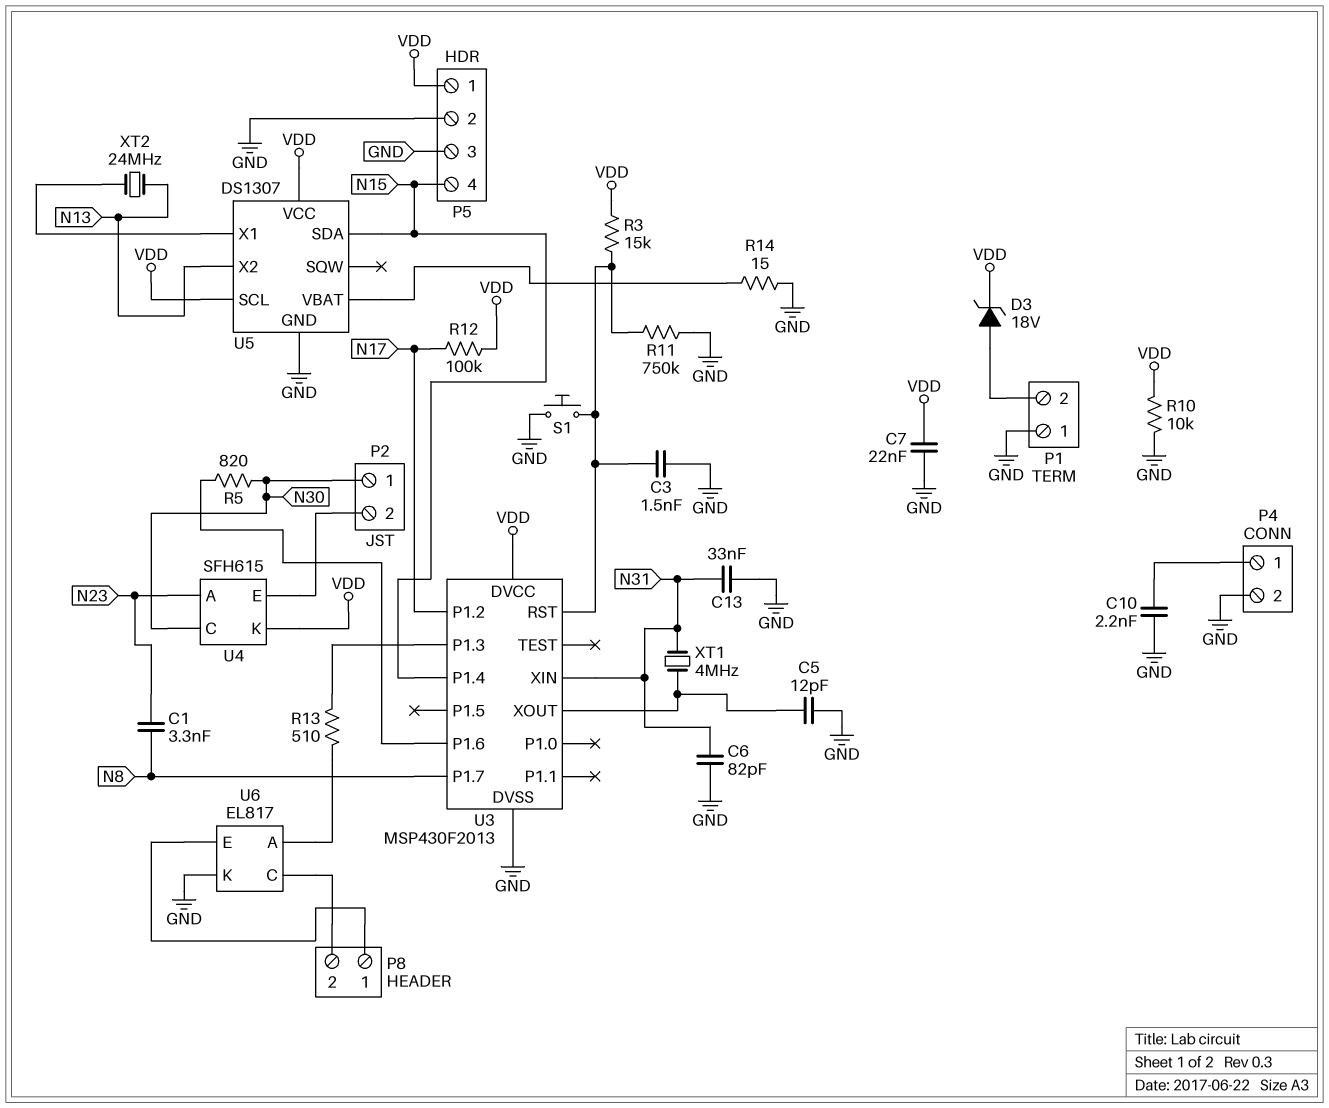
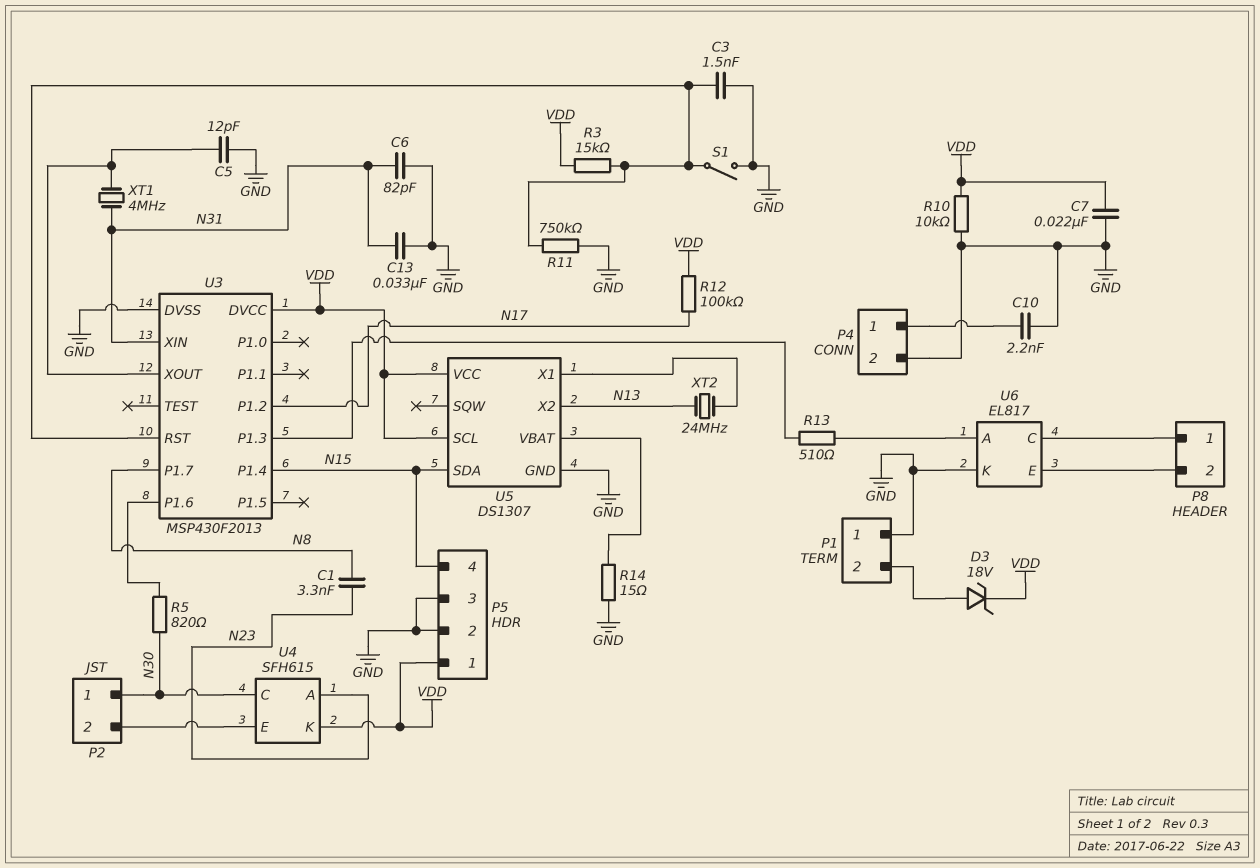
S1: button (GND, U3/RST) -> switch (GND, U3/RST)
U6 pin C: P8/2 -> P8/1
U6 pin E: P8/1 -> P8/2

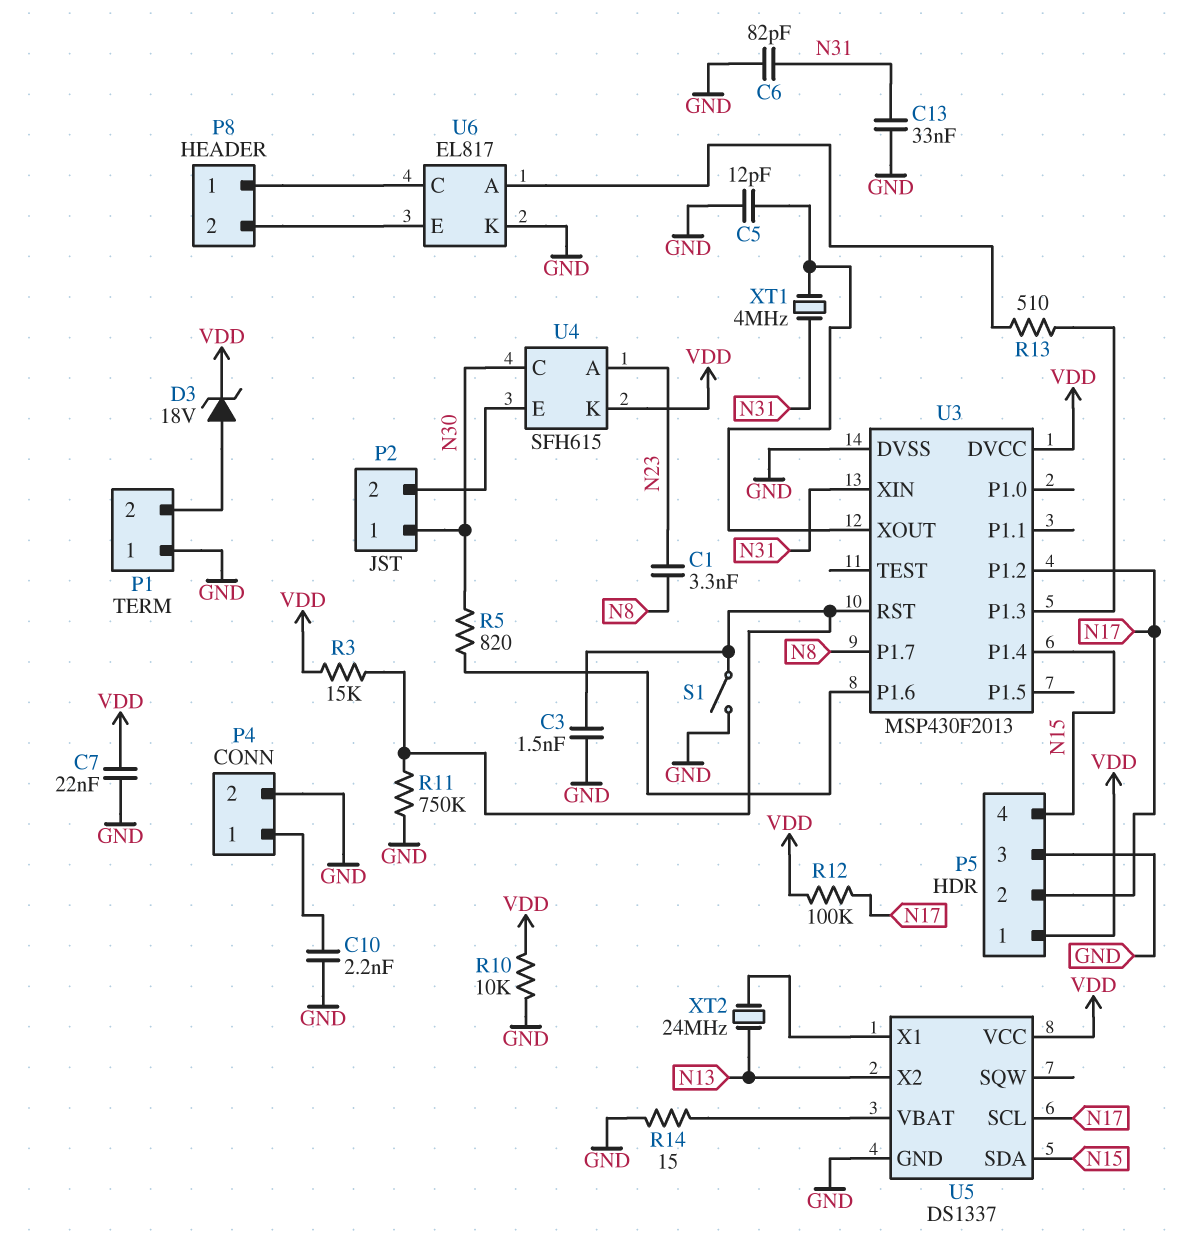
P5 pin 2: GND -> N17
U5: DS1307 -> DS1337
U5 pin SCL: VDD -> N17

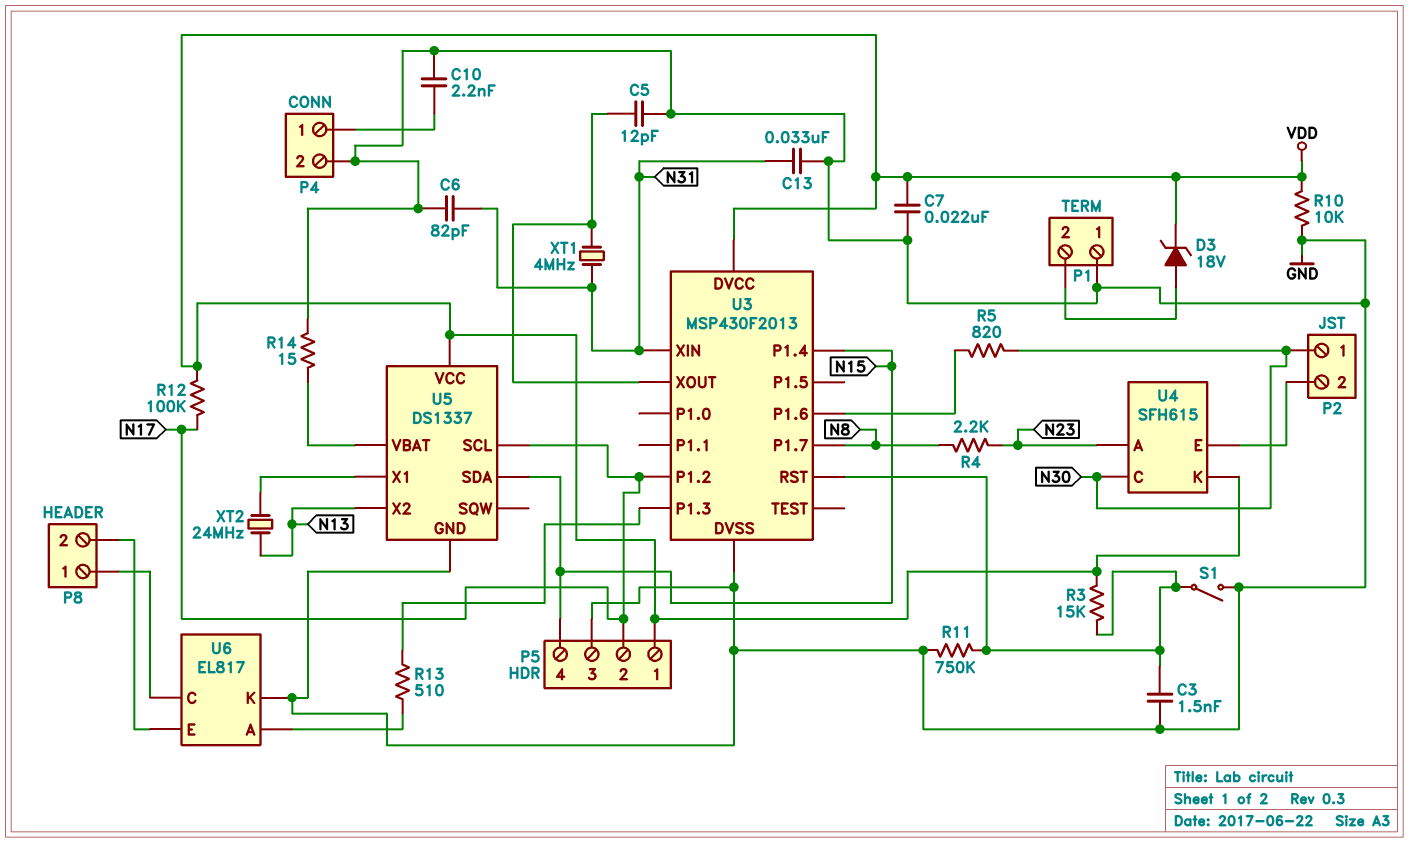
C1: 3.3nF (N8, N23) -> none
R4: none -> 2.2k (N8, N23)

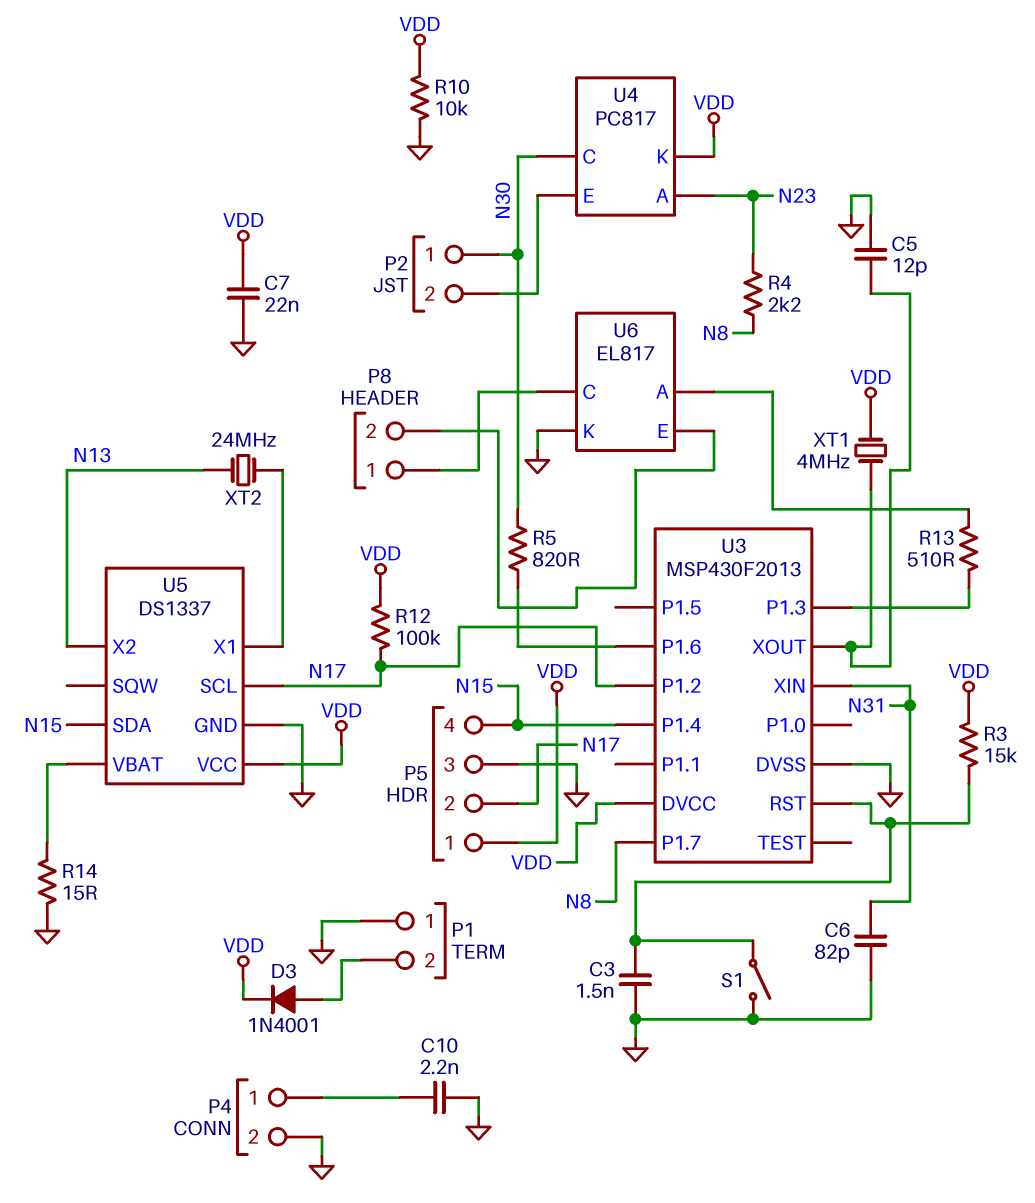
C13: 33nF (GND, N31) -> none
D3: zener 18V (A P1/2, K VDD) -> diode 1N4001 (A P1/2, K VDD)
R11: 750k (GND, U3/RST) -> none
U4: SFH615 -> PC817
XT1: 4MHz (N31, U3/XOUT) -> 4MHz (U3/XOUT, VDD)

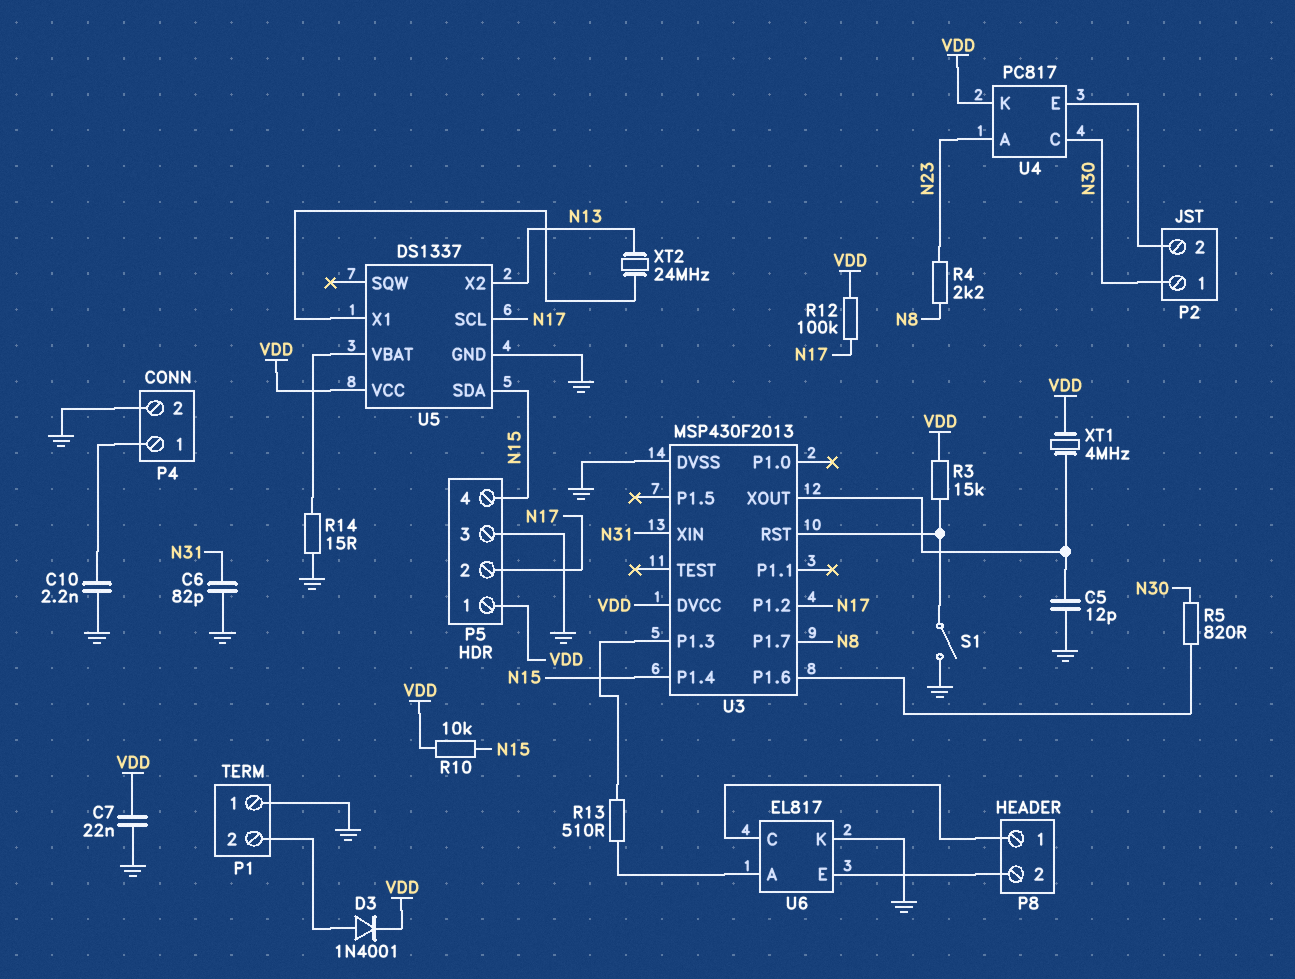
C3: 1.5nF (GND, U3/RST) -> none
R10: 10k (GND, VDD) -> 10k (N15, VDD)

